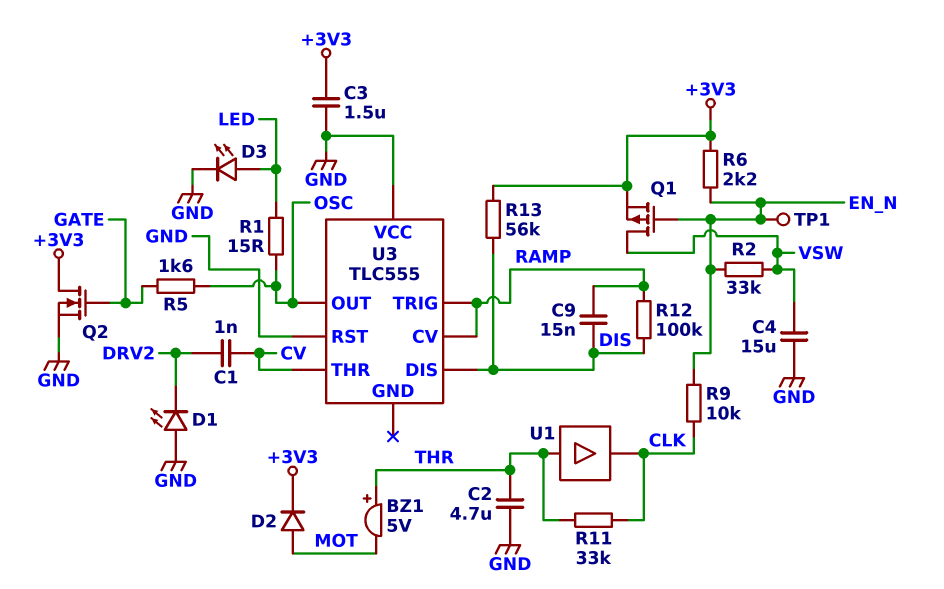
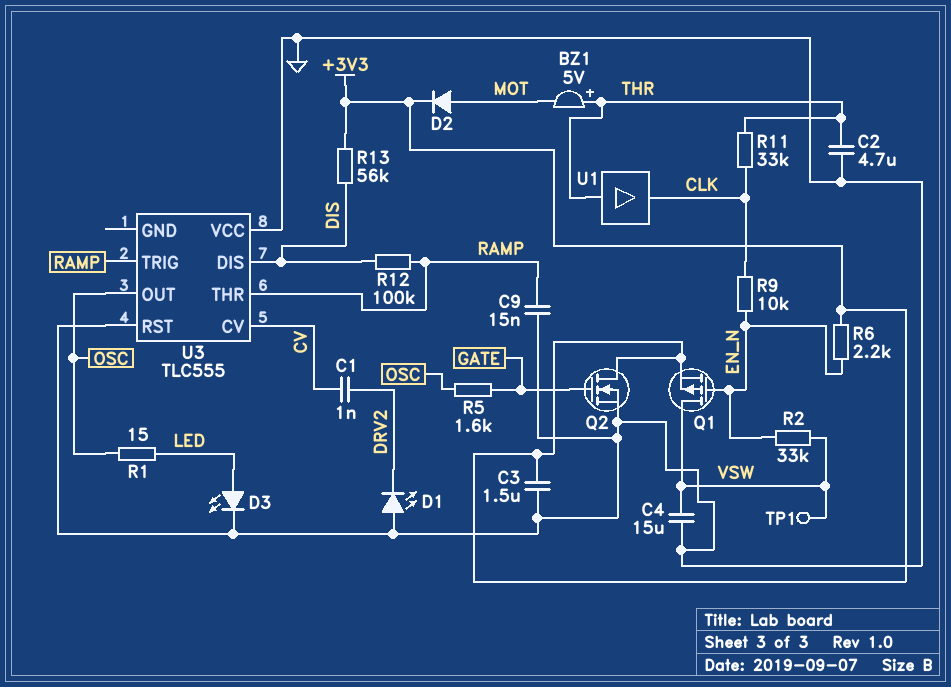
C9: 15nF (DIS, RAMP) -> 15nF (GND, RAMP)
TP1: test point (EN_N) -> test point (VSW)
U3 pin CV: RAMP -> CV
U3 pin THR: CV -> RAMP

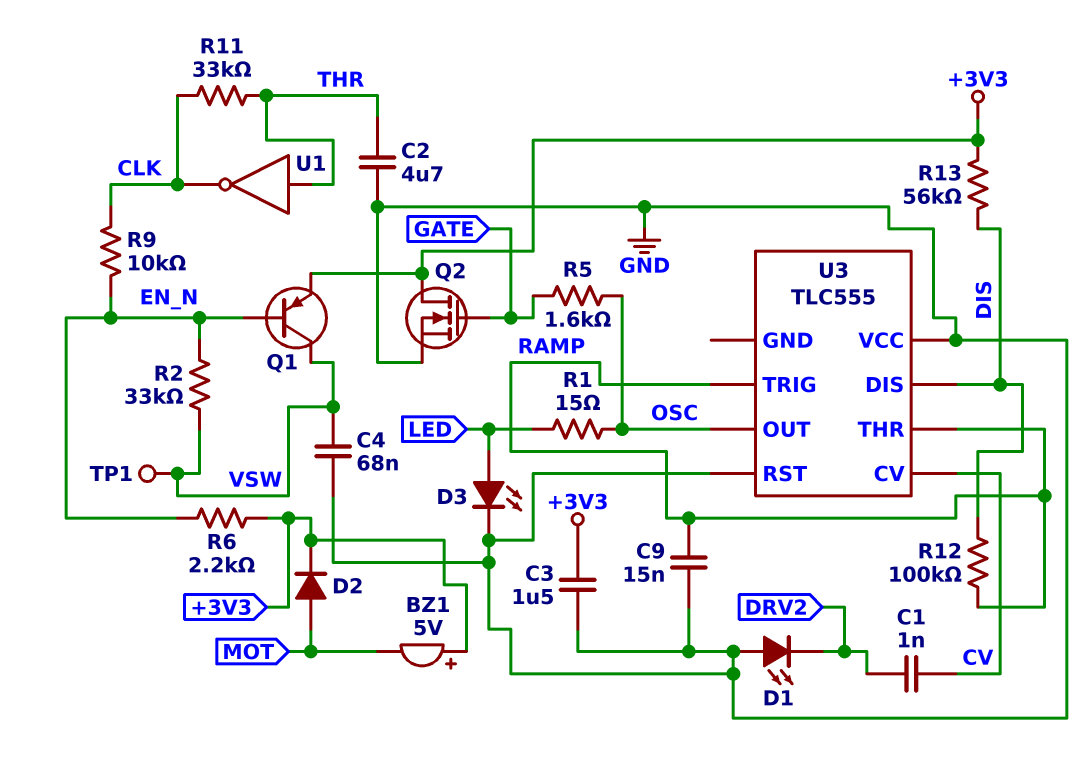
BZ1: buzzer 5V (plus THR, minus MOT) -> buzzer 5V (plus +3V3, minus MOT)
C4: 15uF (GND, VSW) -> 68nF (GND, VSW)
Q1: PMOS (G EN_N, D VSW, S +3V3) -> PNP (B EN_N, C VSW, E +3V3)
U1: buffer (in THR, out CLK) -> NOT (in THR, out CLK)

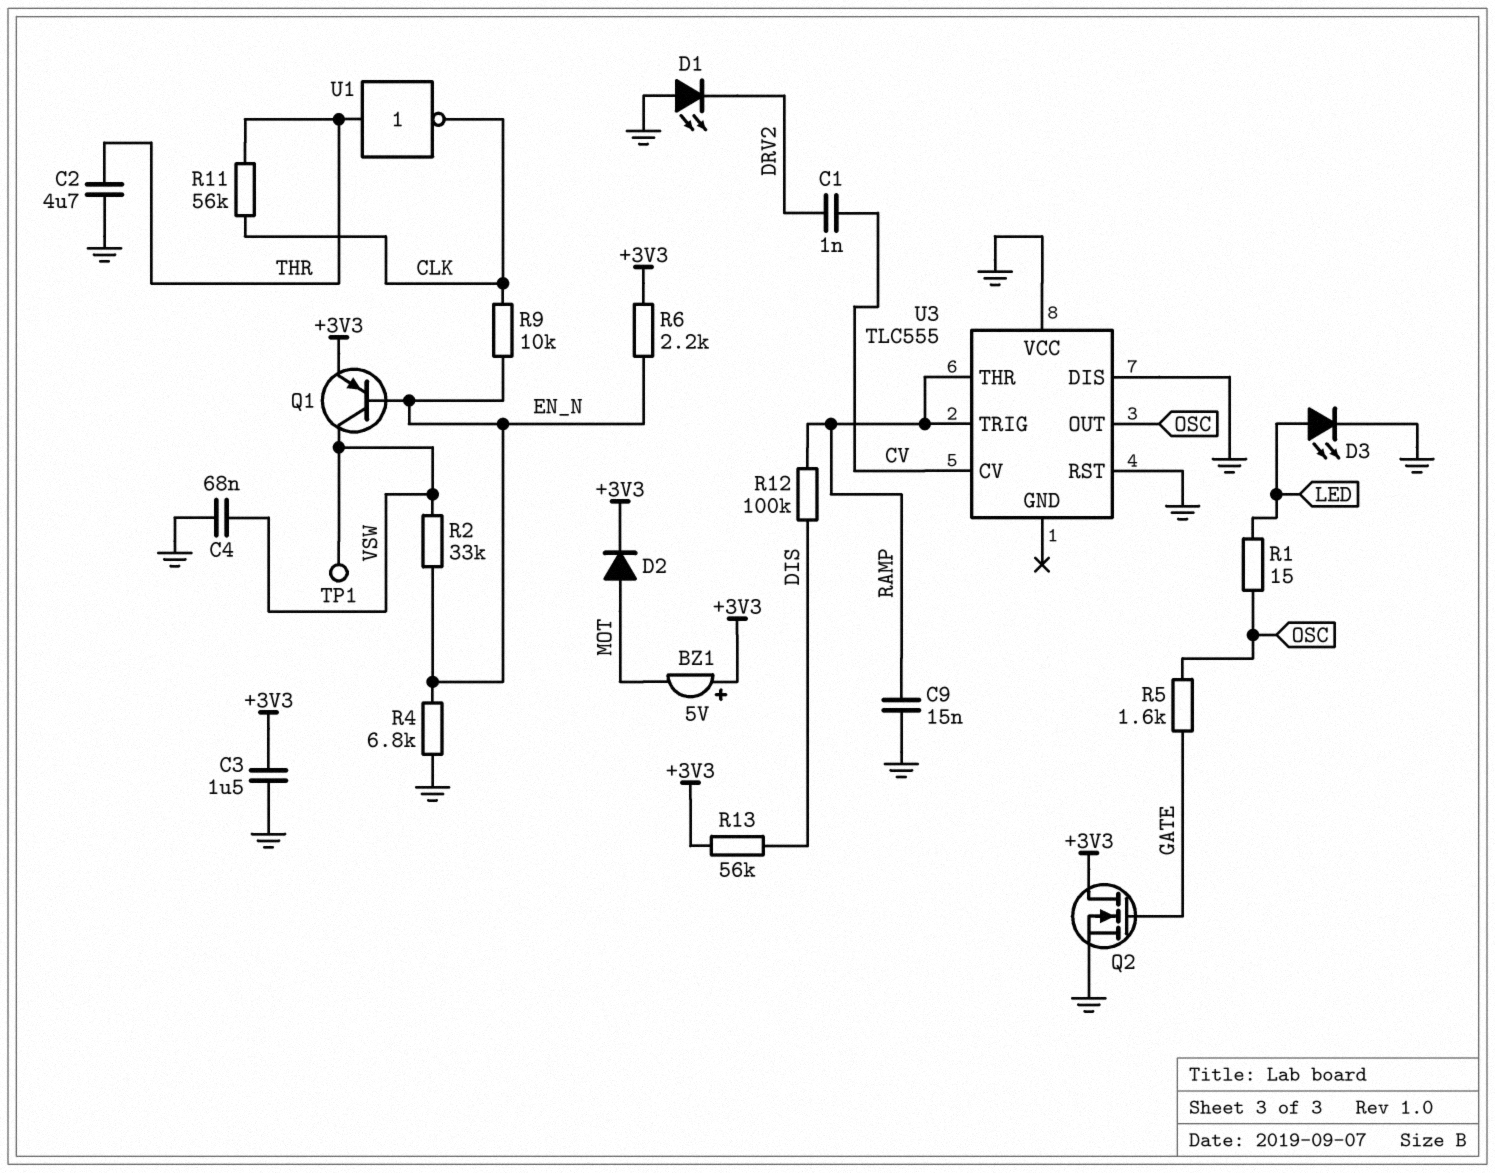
R4: none -> 6.8k (EN_N, GND)
R11: 33k (CLK, THR) -> 56k (CLK, THR)
U3 pin DIS: DIS -> GND

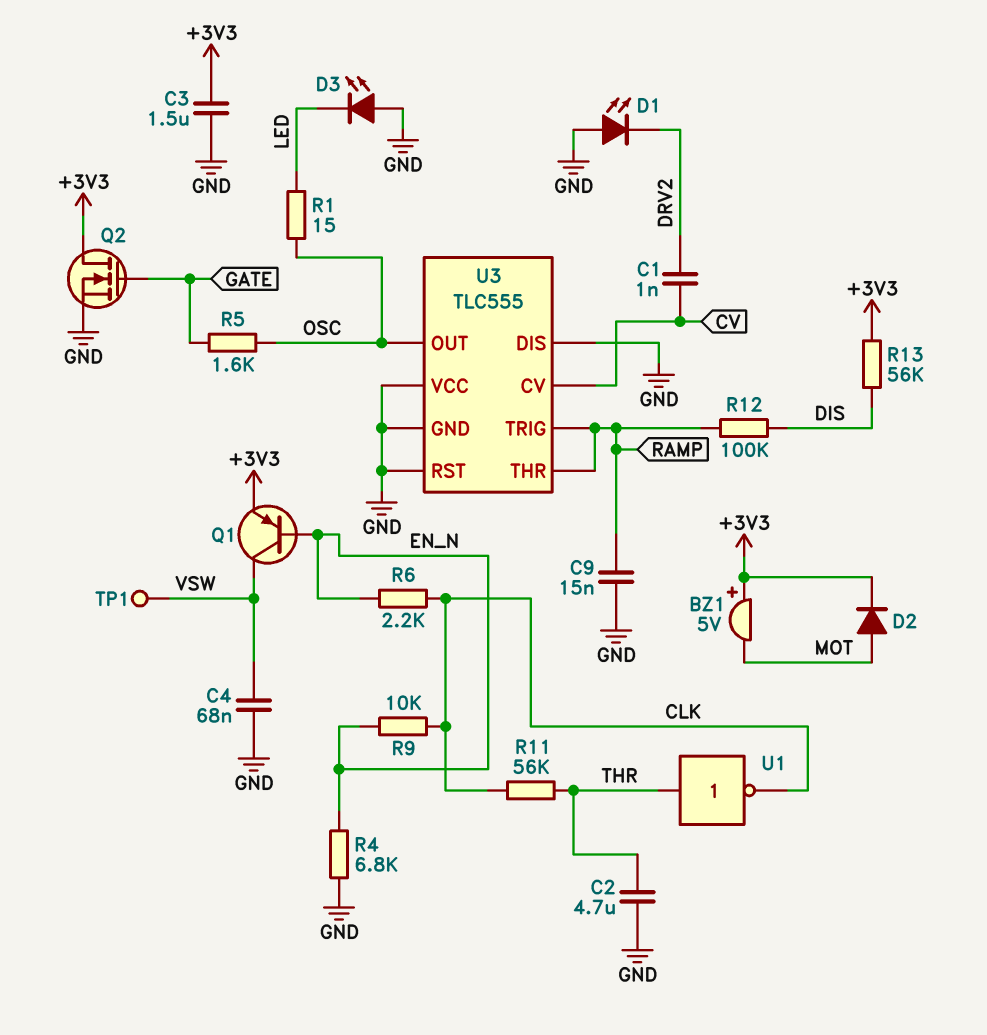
D3: LED (A LED, K GND) -> LED (A GND, K LED)
R2: 33k (EN_N, VSW) -> none
R6: 2.2k (+3V3, EN_N) -> 2.2k (CLK, EN_N)
U3 pin GND: none -> GND

